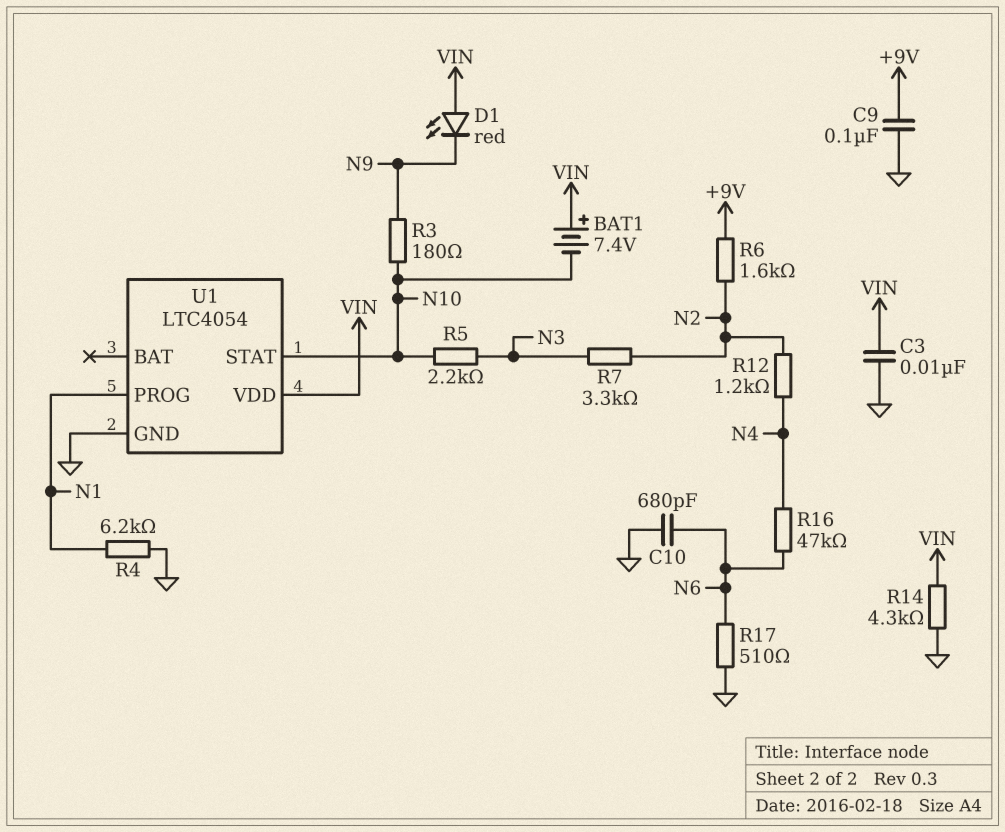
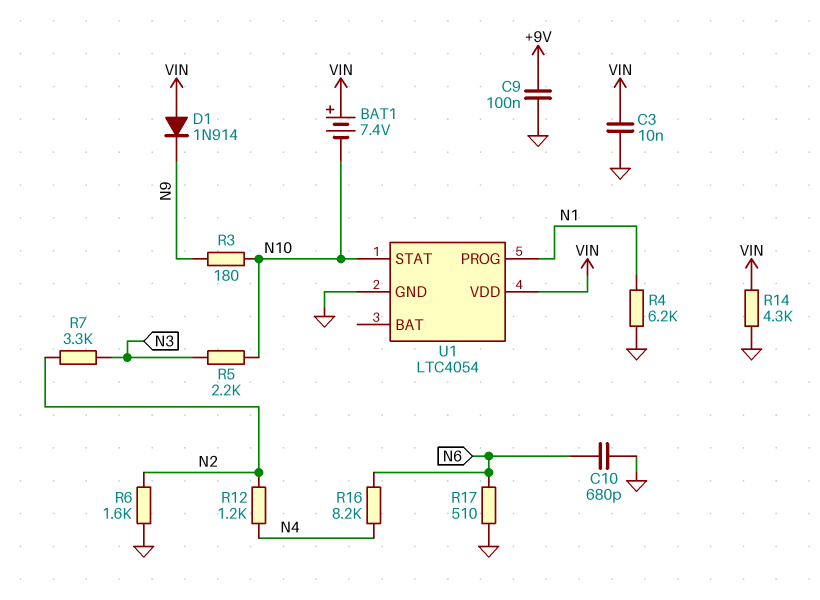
D1: LED red (A VIN, K N9) -> diode 1N914 (A VIN, K N9)
R6: 1.6k (+9V, N2) -> 1.6k (GND, N2)
R16: 47k (N4, N6) -> 8.2k (N4, N6)

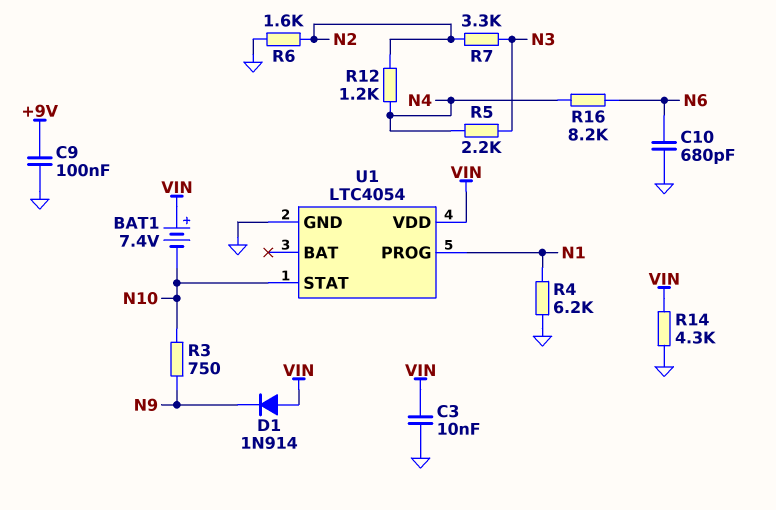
R3: 180 (N9, N10) -> 750 (N9, N10)
R5: 2.2k (N3, N10) -> 2.2k (N3, N4)
R17: 510 (GND, N6) -> none

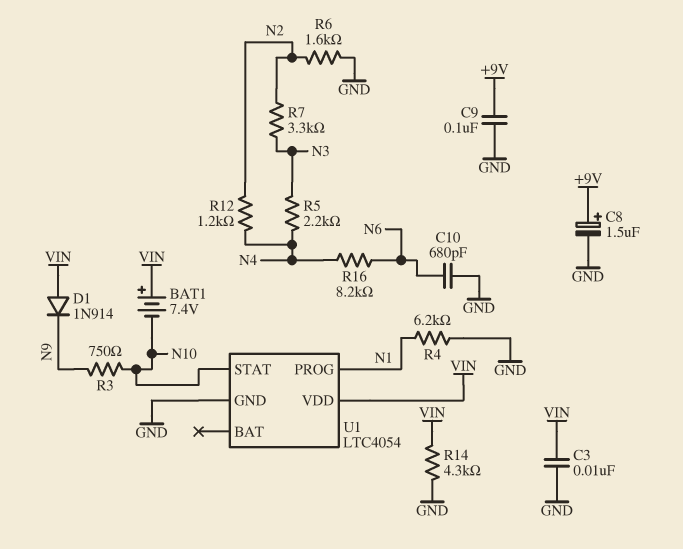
C8: none -> 1.5uF (plus +9V, minus GND)

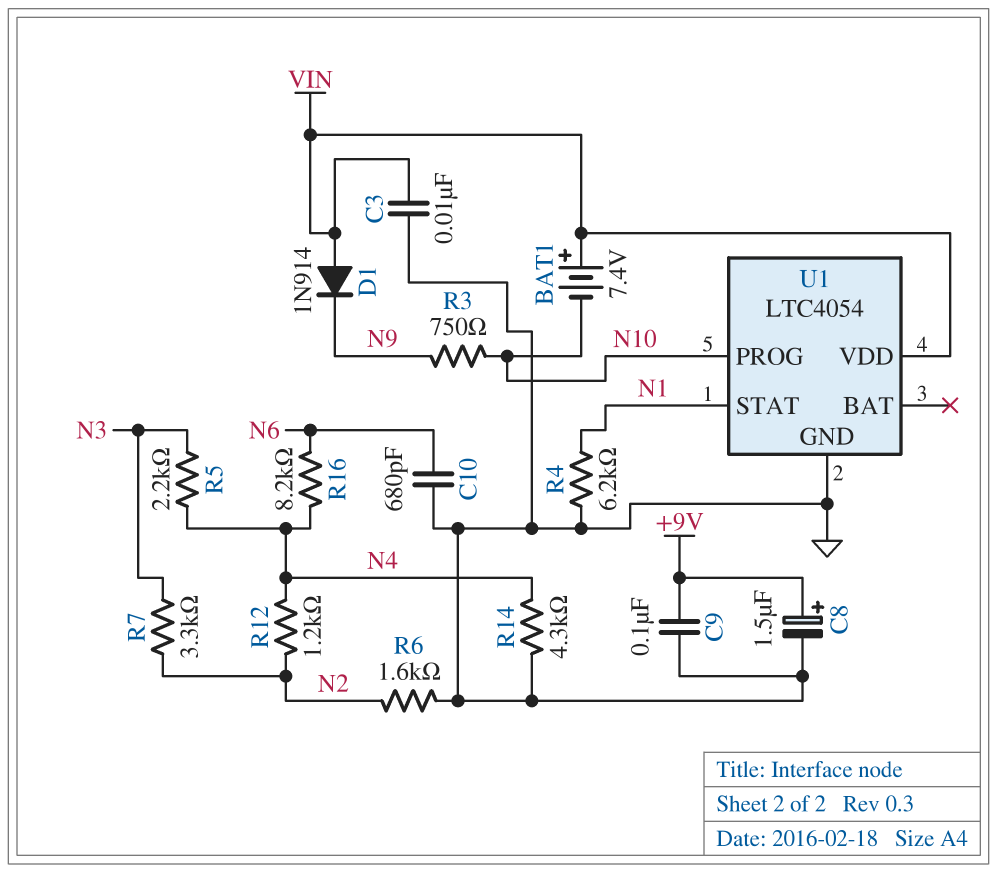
R14: 4.3k (GND, VIN) -> 4.3k (GND, N4)
U1 pin PROG: N1 -> N10
U1 pin STAT: N10 -> N1

